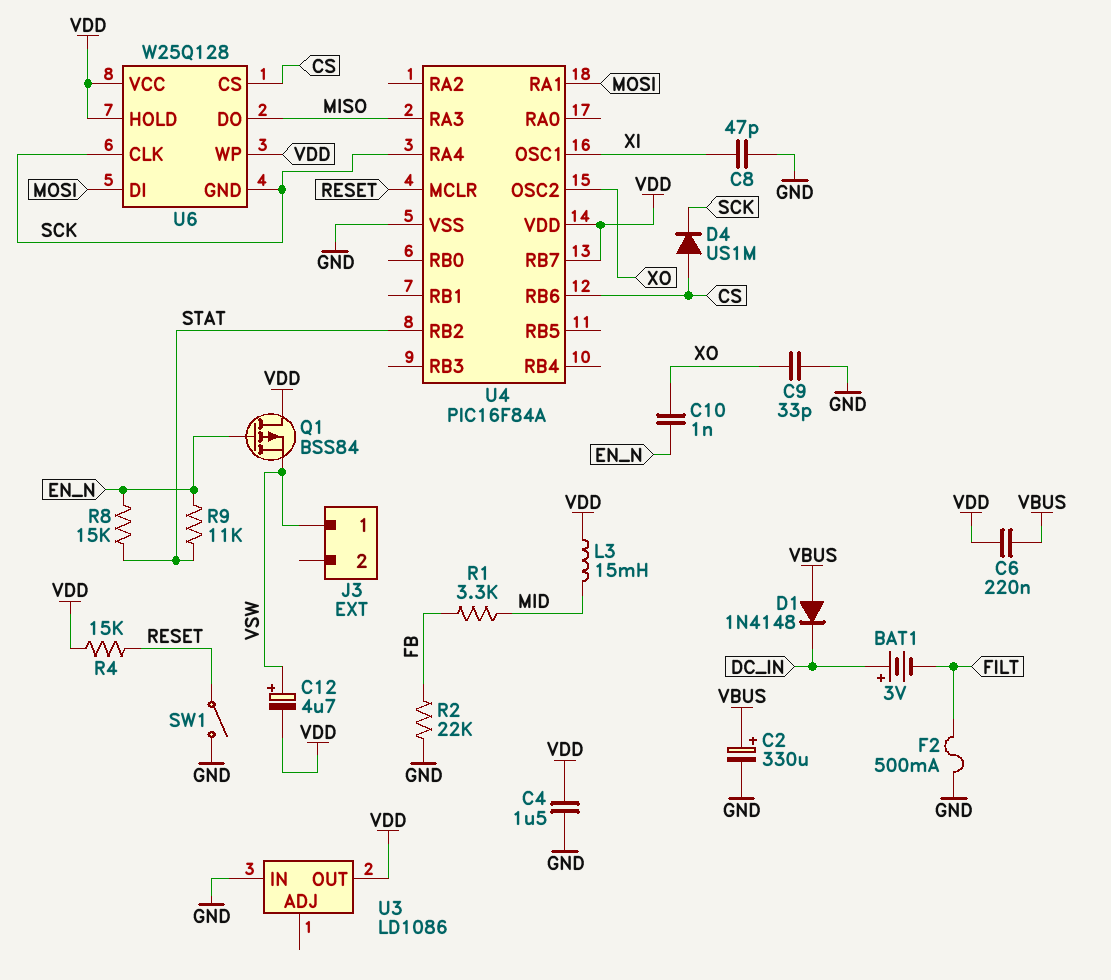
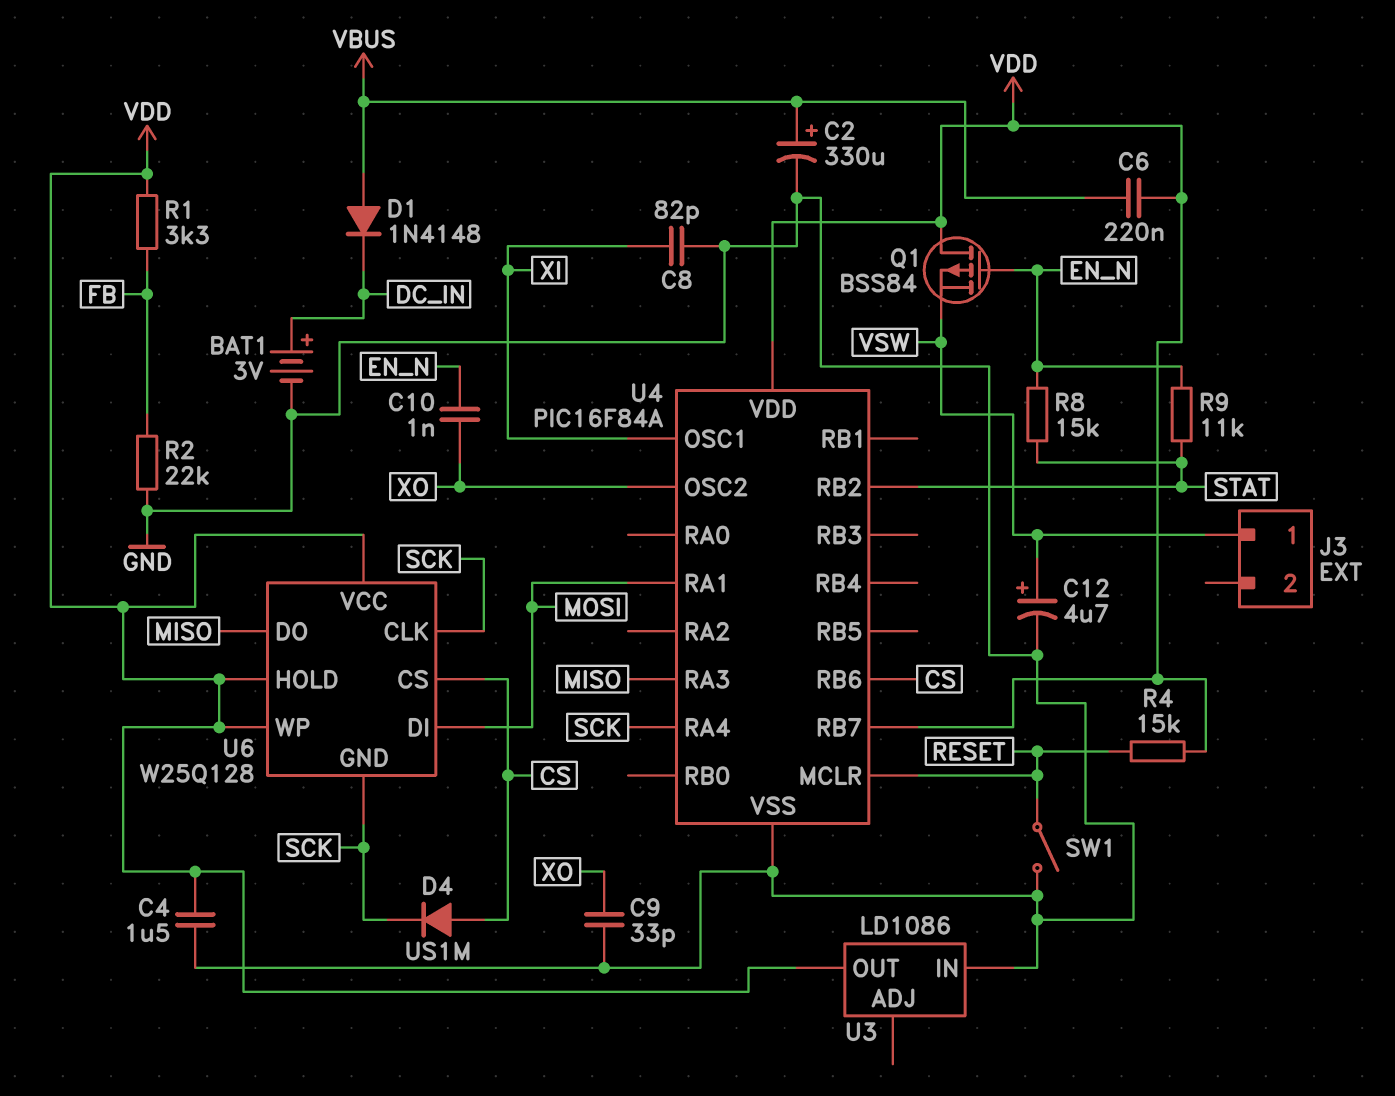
BAT1: 3V (plus DC_IN, minus FILT) -> 3V (plus DC_IN, minus GND)
C8: 47pF (GND, XI) -> 82pF (GND, XI)
C12: 4.7uF (plus VSW, minus VDD) -> 4.7uF (plus VSW, minus GND)
F2: 500mA (FILT, GND) -> none
L3: 15mH (MID, VDD) -> none
R1: 3.3k (FB, MID) -> 3.3k (FB, VDD)

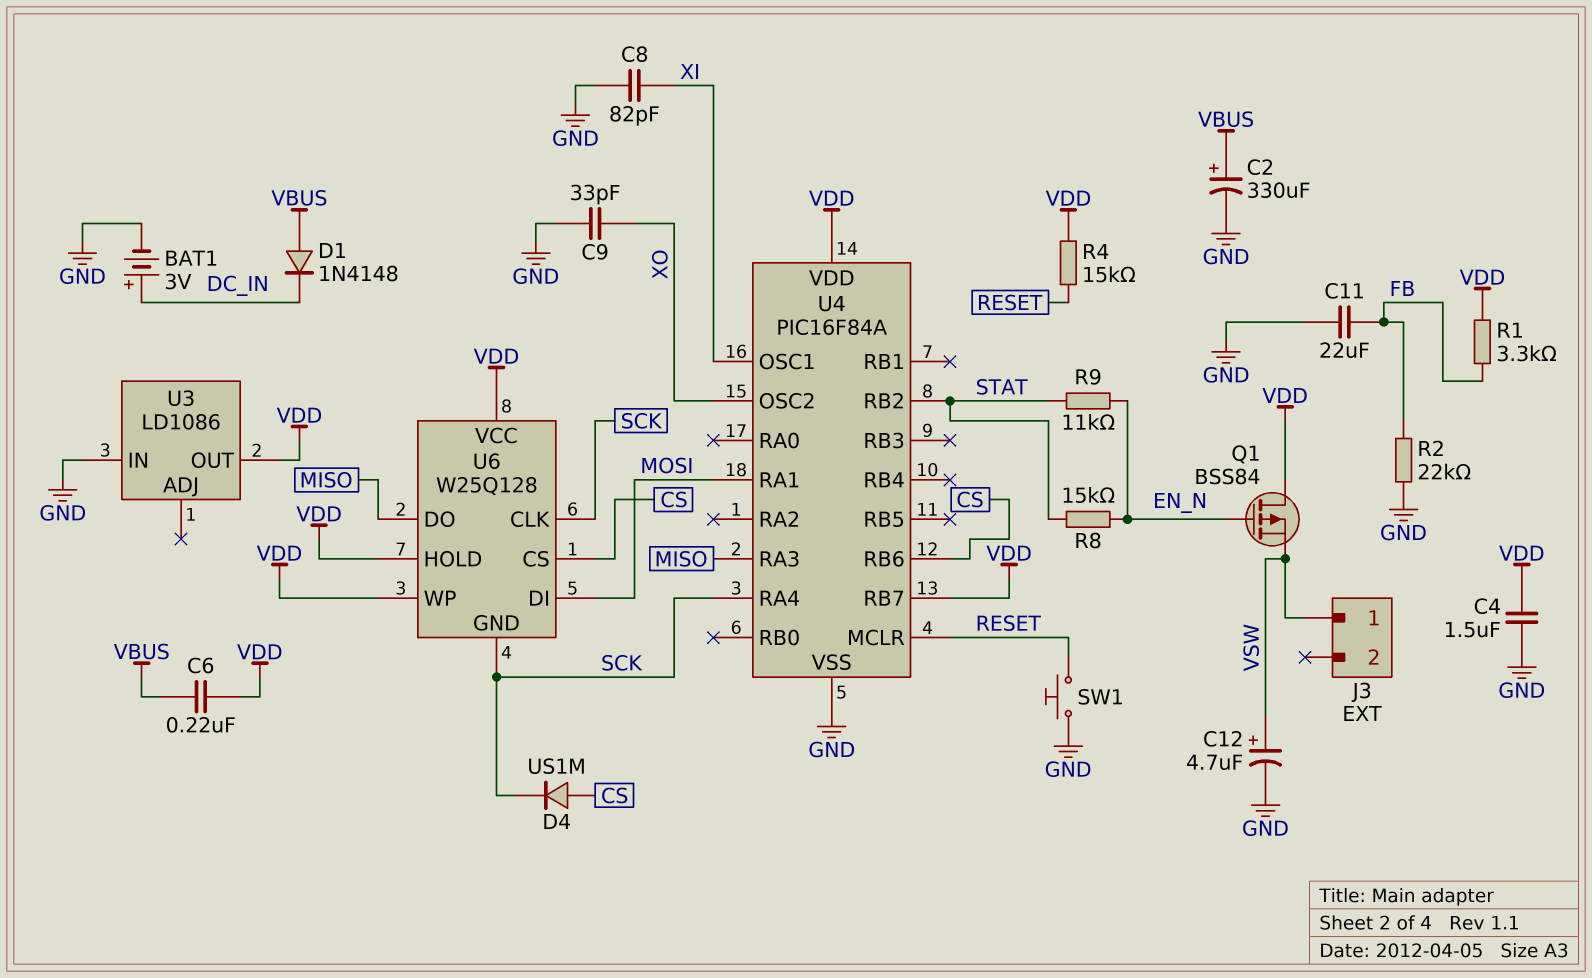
C10: 1nF (EN_N, XO) -> none
C11: none -> 22uF (FB, GND)
SW1: switch (GND, RESET) -> button (GND, RESET)

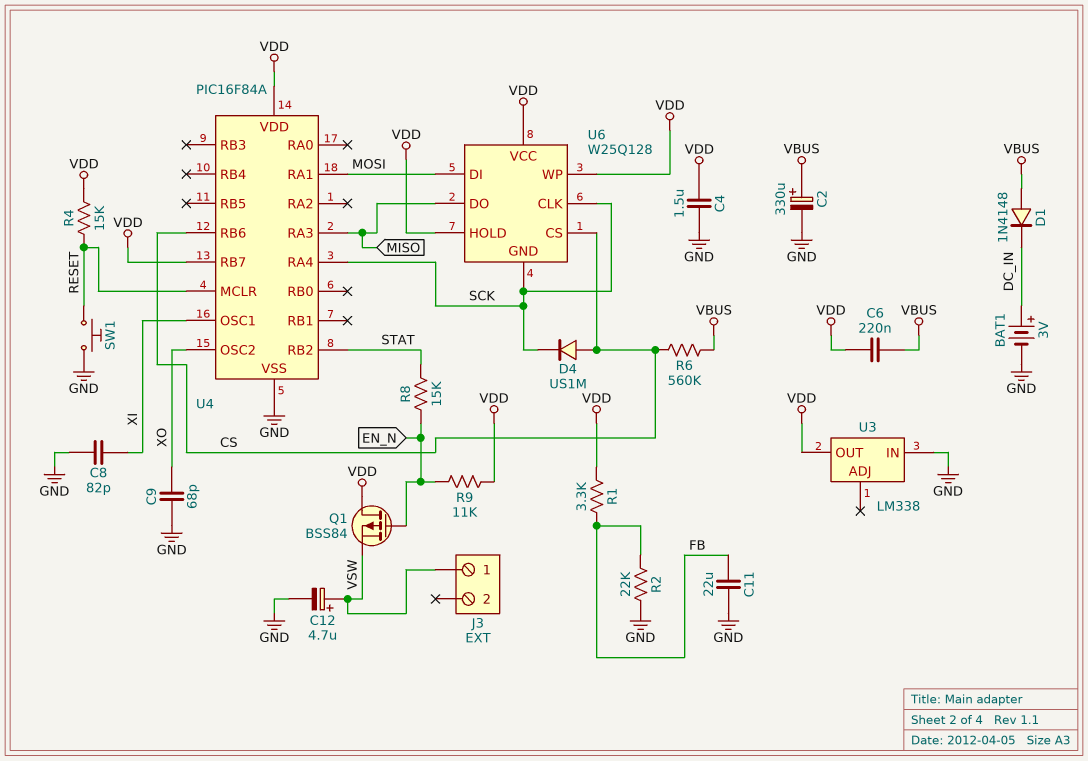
C9: 33pF (GND, XO) -> 68pF (GND, XO)
R6: none -> 560k (CS, VBUS)
R9: 11k (EN_N, STAT) -> 11k (EN_N, VDD)
U3: LD1086 -> LM338

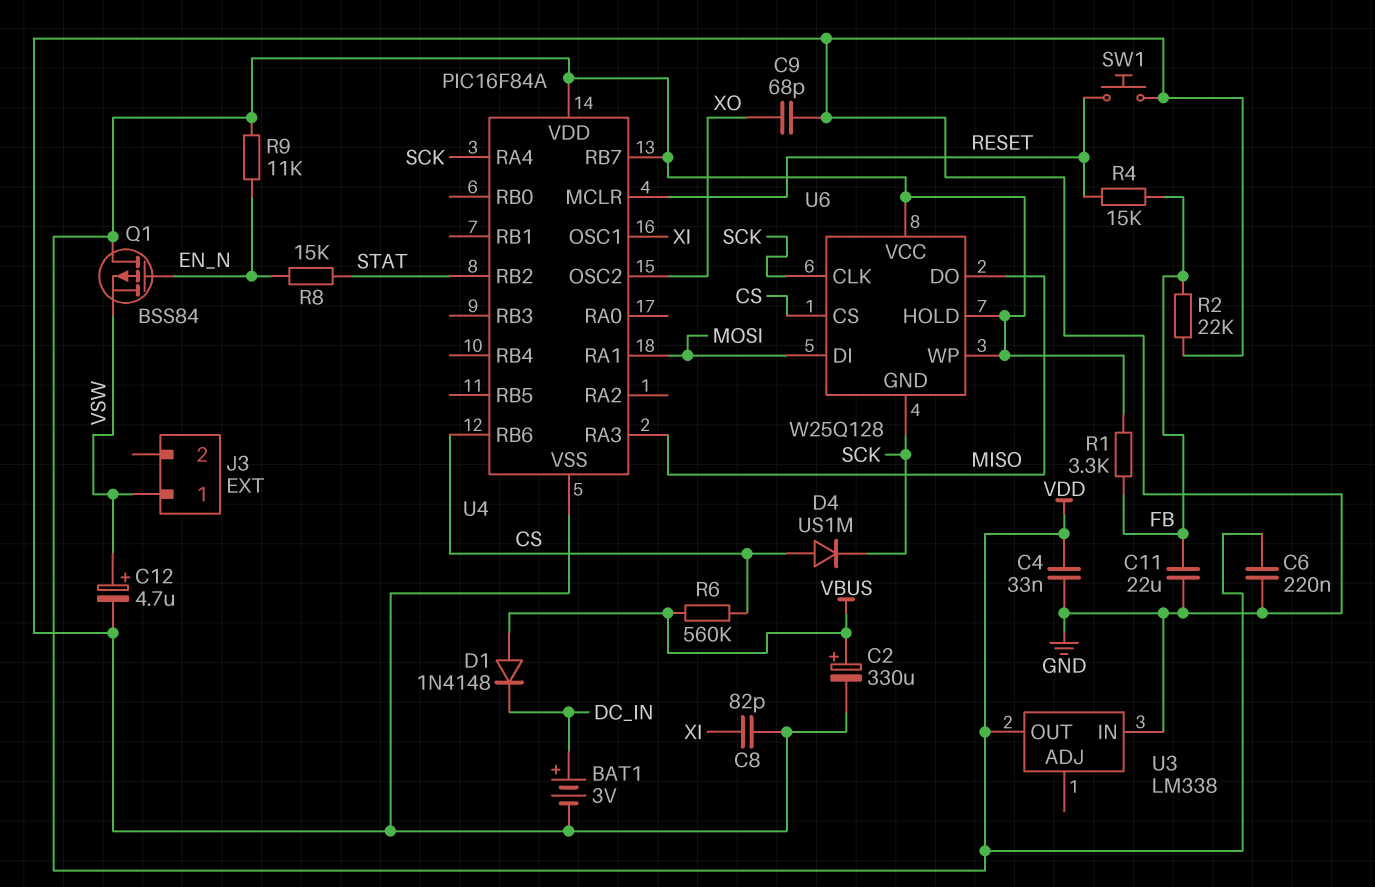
C4: 1.5uF (GND, VDD) -> 33nF (GND, VDD)
C6: 220nF (VBUS, VDD) -> 220nF (GND, VDD)
R4: 15k (RESET, VDD) -> 15k (FB, RESET)

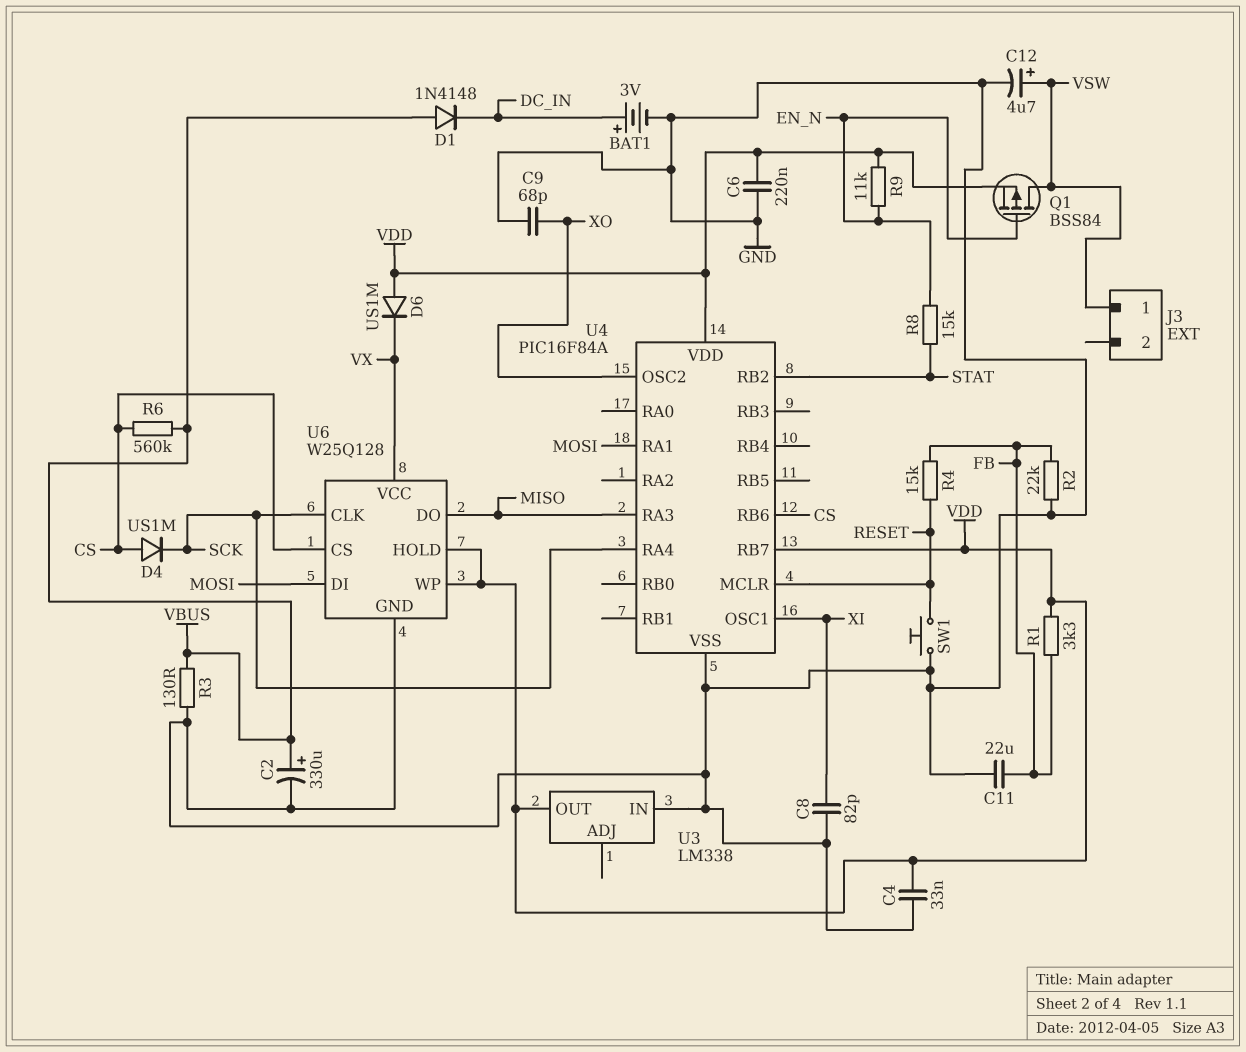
D6: none -> diode US1M (A VDD, K VX)
Q1: PMOS BSS84 (G EN_N, D VDD, S VSW) -> PMOS BSS84 (G EN_N, D VSW, S VDD)
R3: none -> 130 (GND, VBUS)
U6 pin GND: SCK -> GND
U6 pin VCC: VDD -> VX

